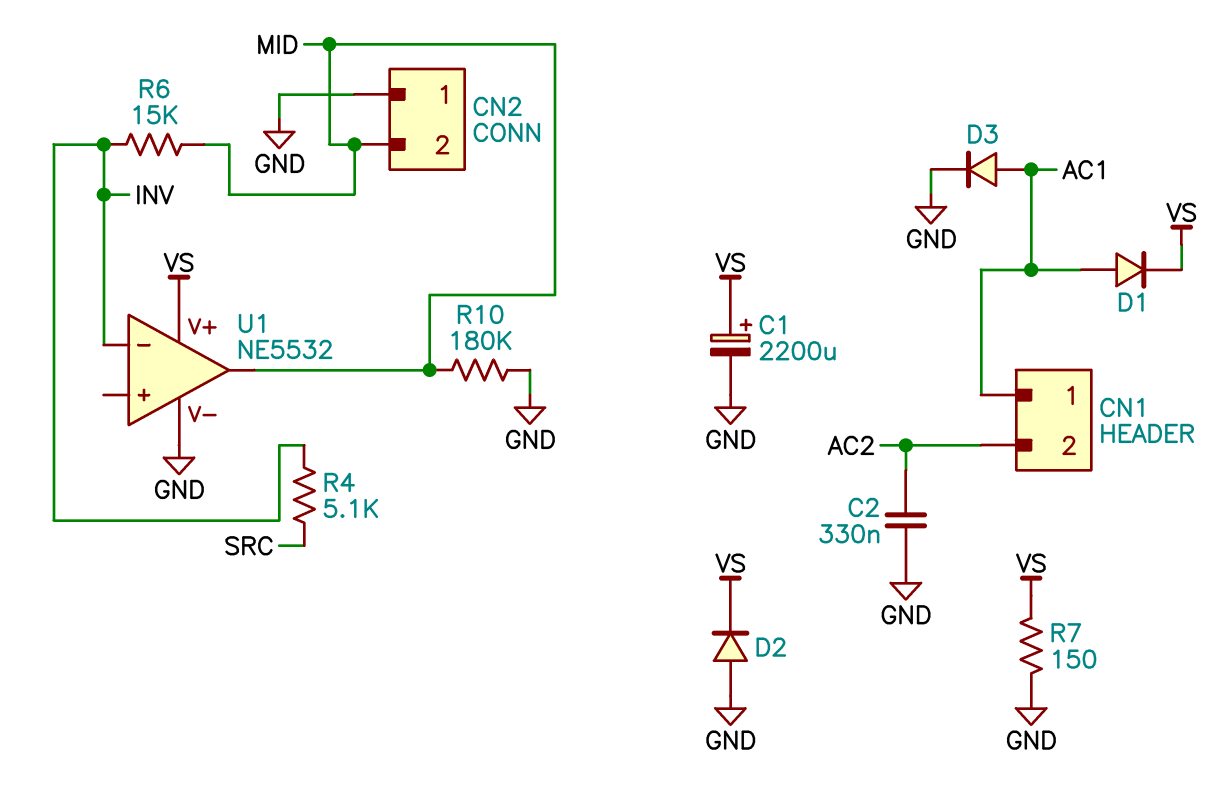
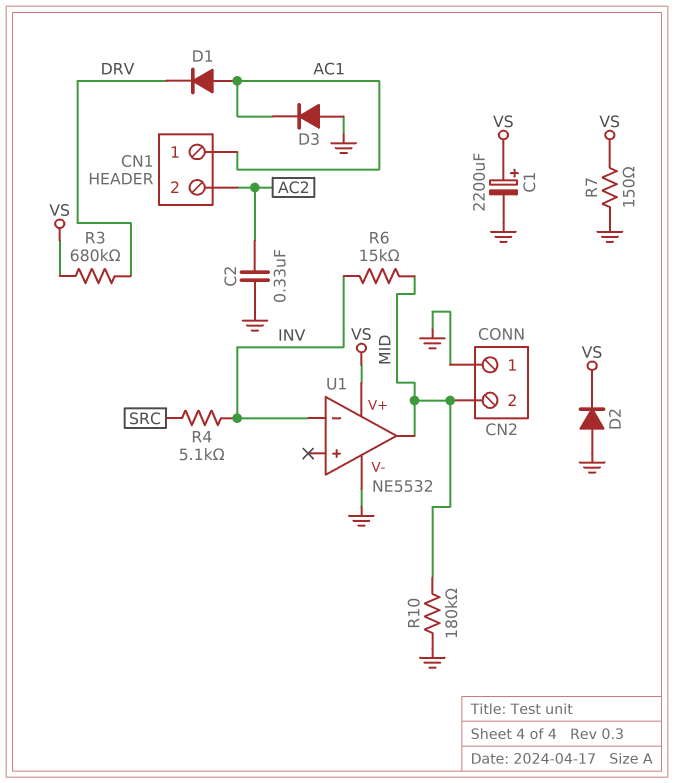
D1: diode (A AC1, K VS) -> diode (A AC1, K DRV)
D3: diode (A AC1, K GND) -> diode (A GND, K AC1)
R3: none -> 680k (DRV, VS)

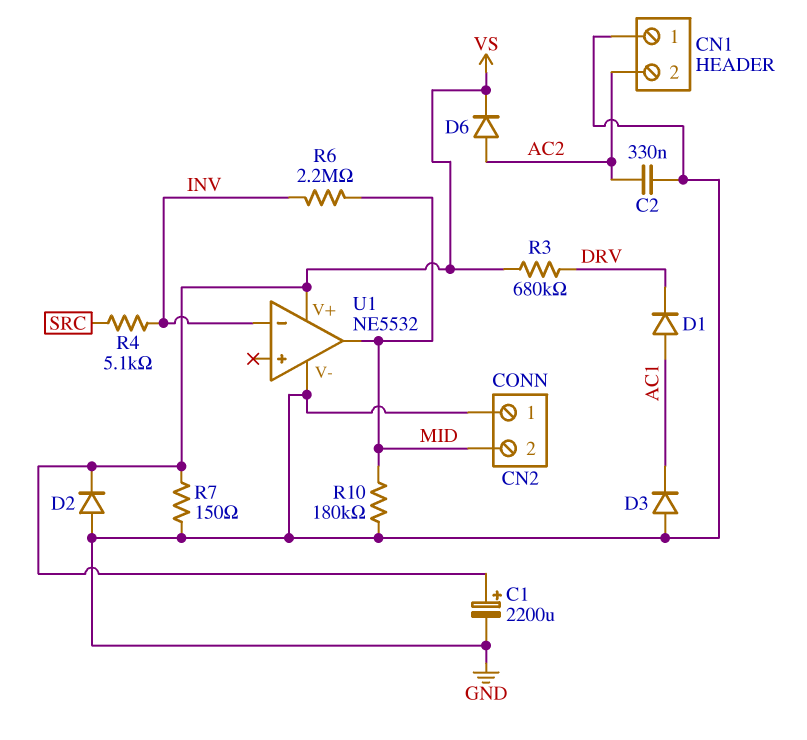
CN1 pin 1: AC1 -> GND
D6: none -> diode (A AC2, K VS)
R6: 15k (INV, MID) -> 2.2M (INV, MID)

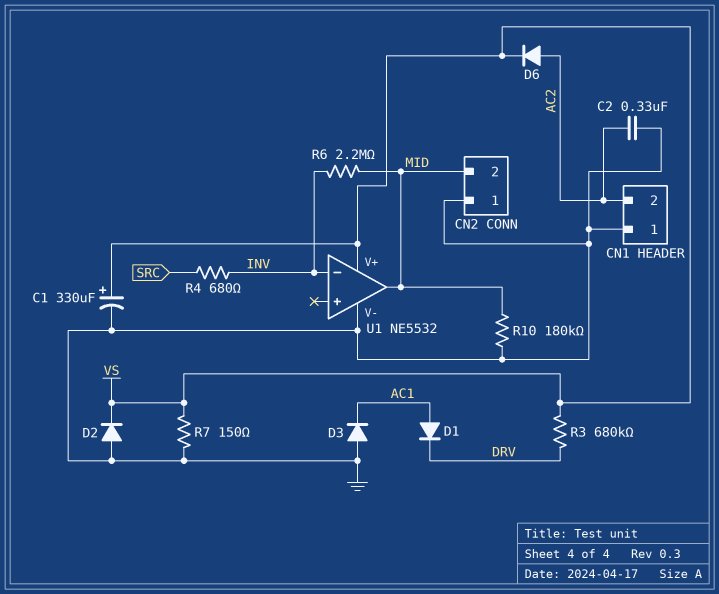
C1: 2200uF (plus VS, minus GND) -> 330uF (plus VS, minus GND)
R4: 5.1k (INV, SRC) -> 680 (INV, SRC)

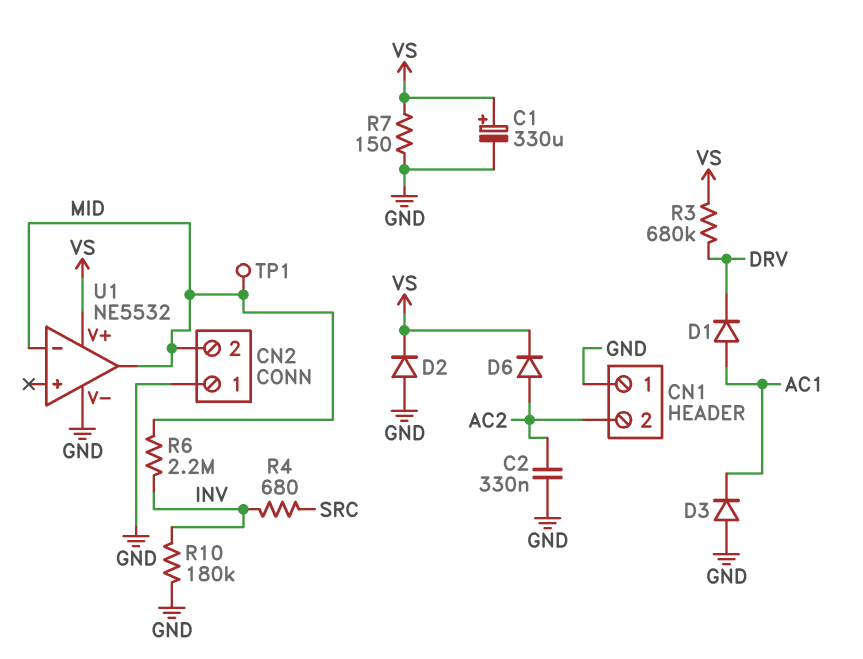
R10: 180k (GND, MID) -> 180k (GND, INV)
TP1: none -> test point (MID)
U1 pin in-: INV -> MID

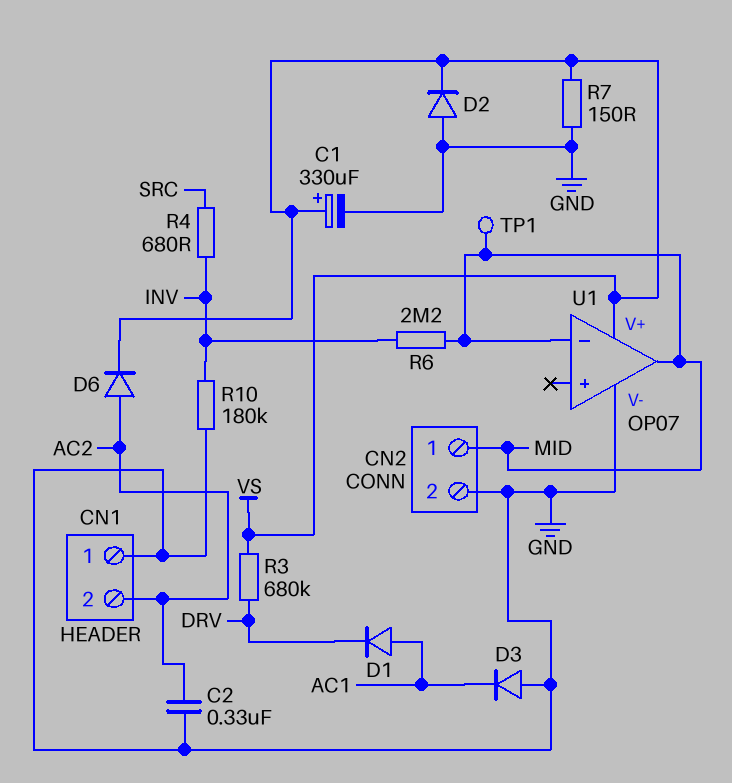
CN2 pin 1: GND -> MID
CN2 pin 2: MID -> GND
U1: NE5532 -> OP07

